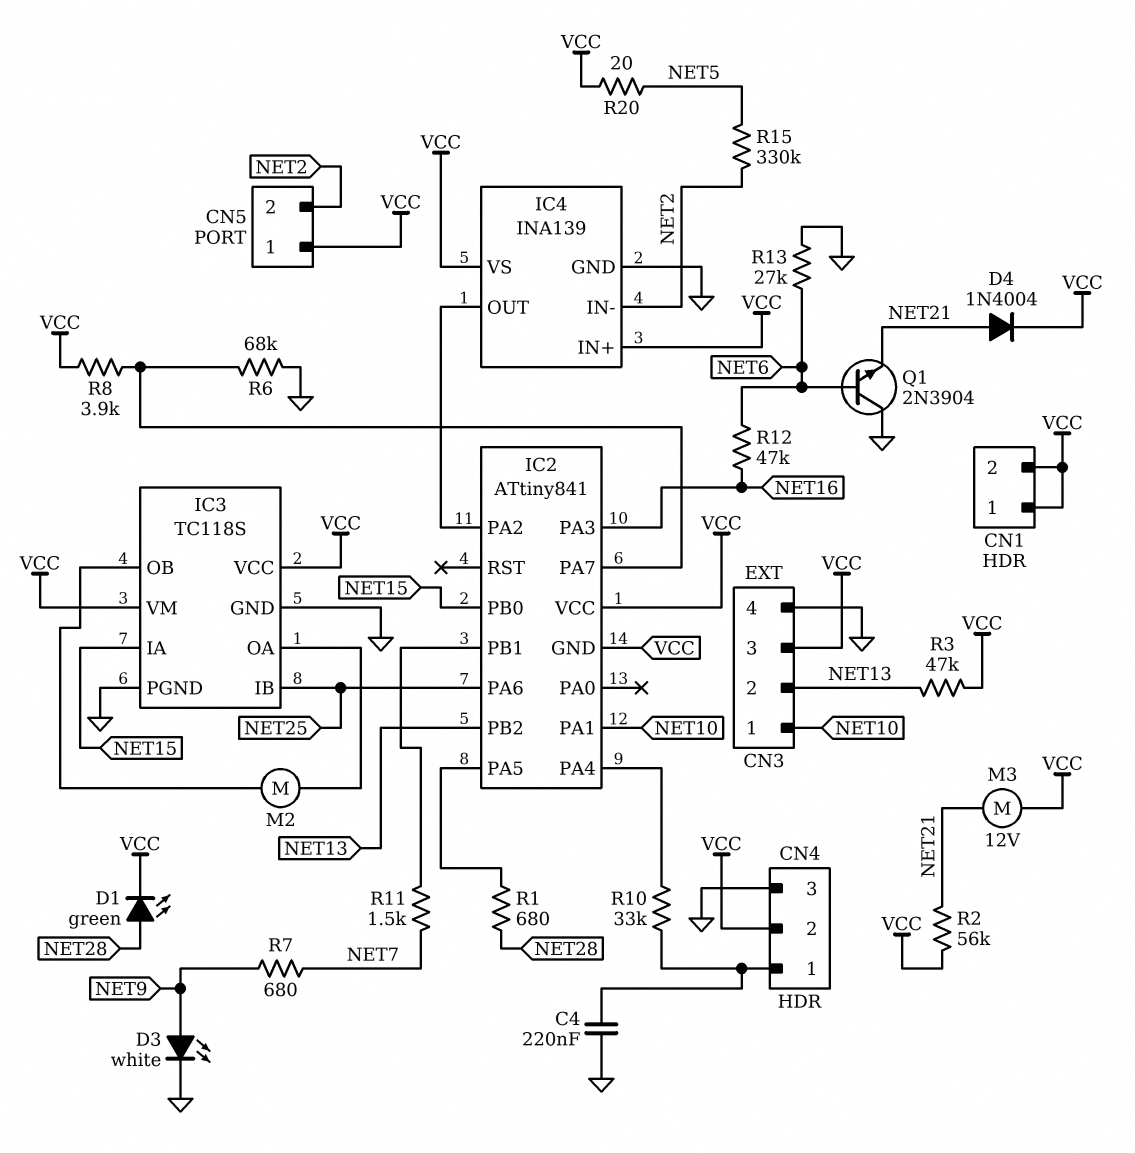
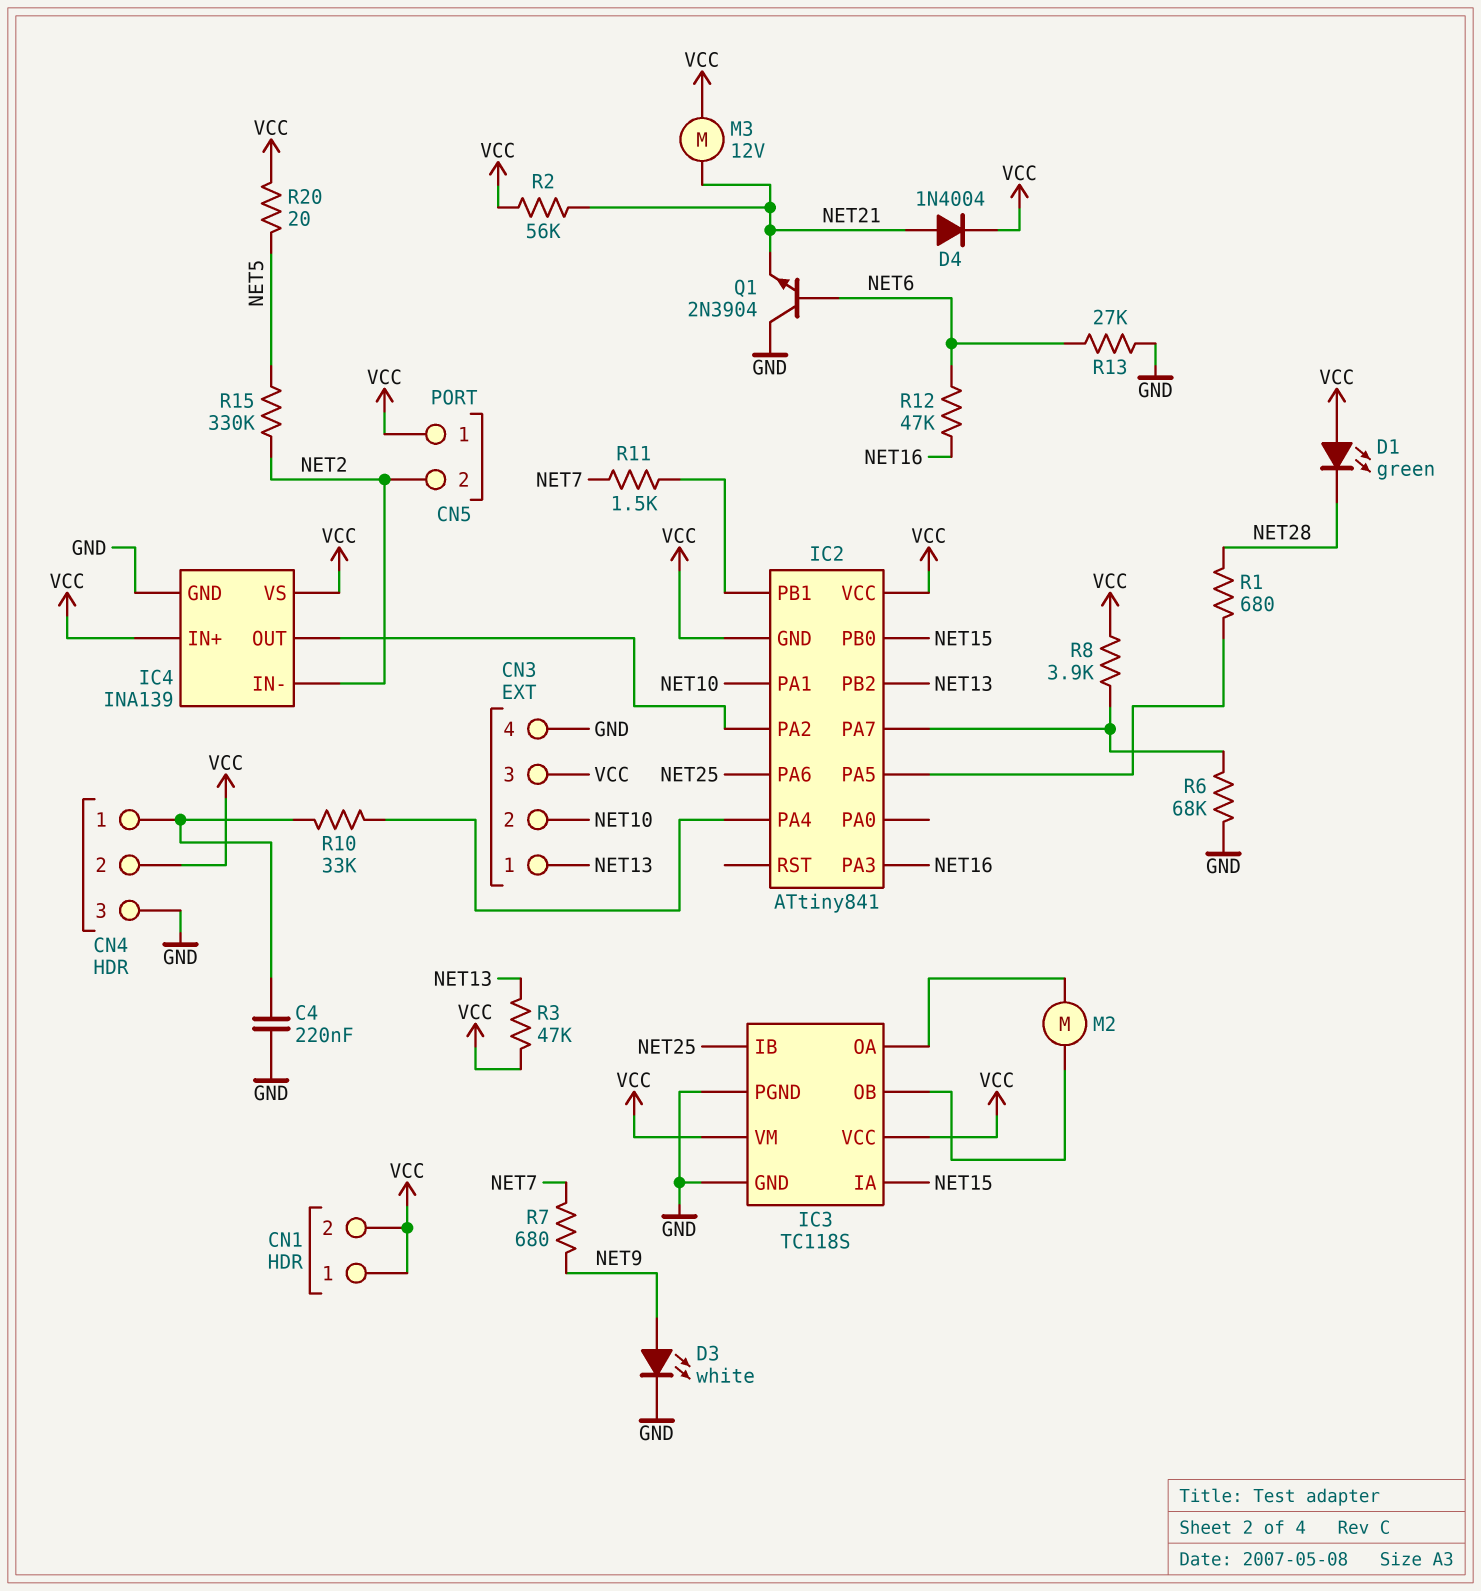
CN3 pin 1: NET10 -> NET13
CN3 pin 2: NET13 -> NET10
D1: LED green (A NET28, K VCC) -> LED green (A VCC, K NET28)

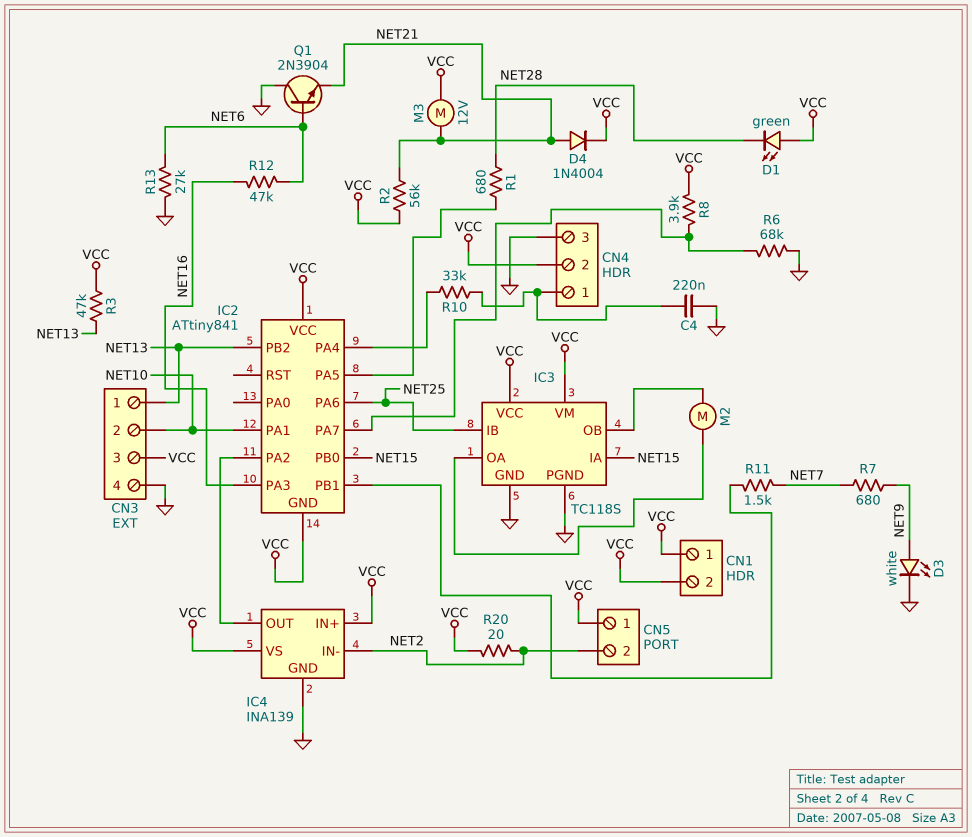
R15: 330k (NET2, NET5) -> none
R20: 20 (NET5, VCC) -> 20 (NET2, VCC)

